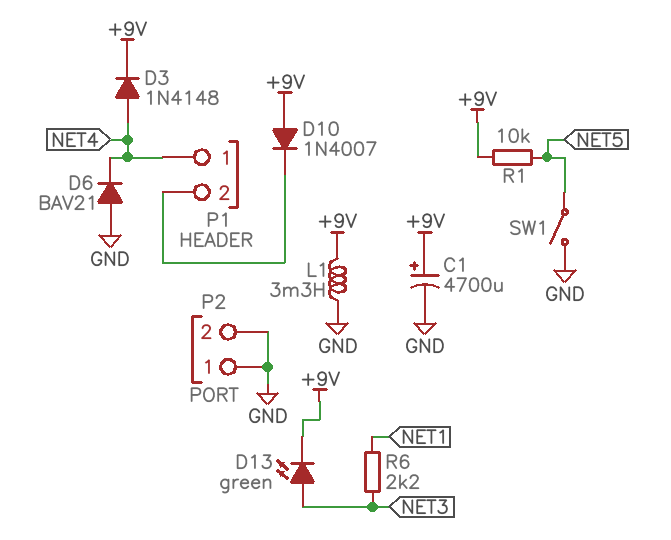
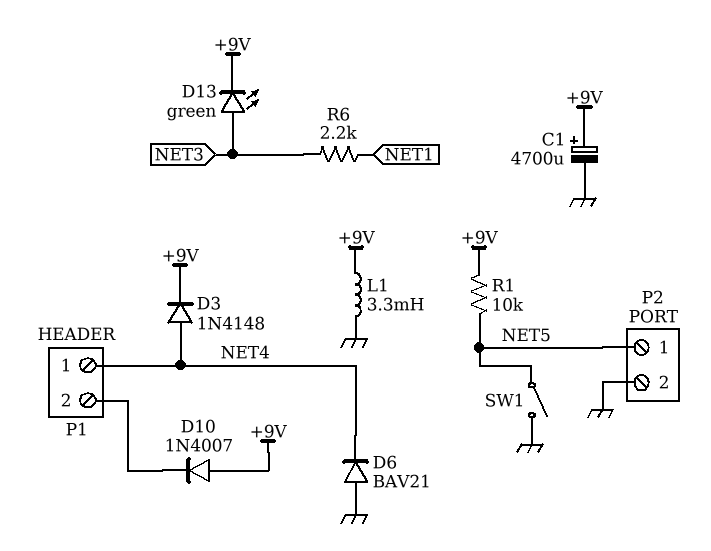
P2 pin 1: GND -> NET5

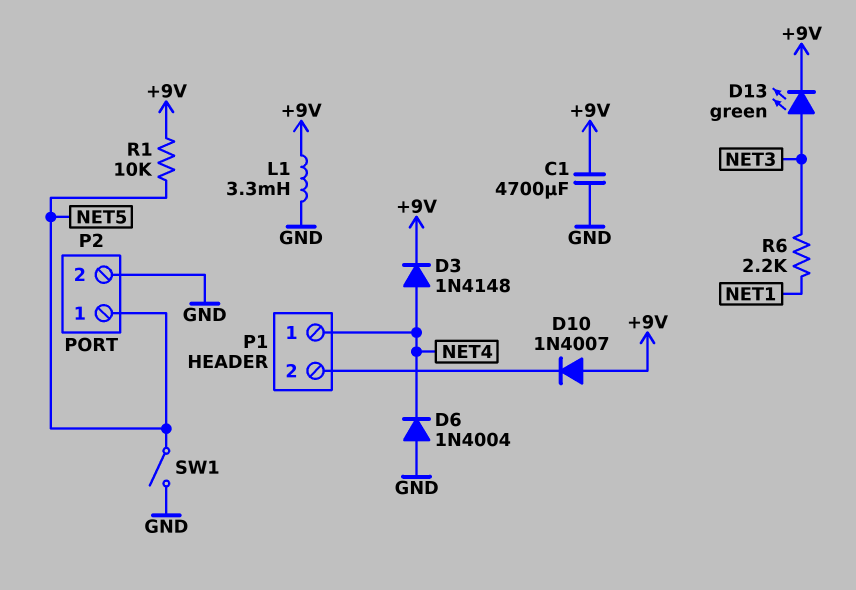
C1: 4700uF (plus +9V, minus GND) -> 4700uF (+9V, GND)
D6: diode BAV21 (A GND, K NET4) -> diode 1N4004 (A GND, K NET4)

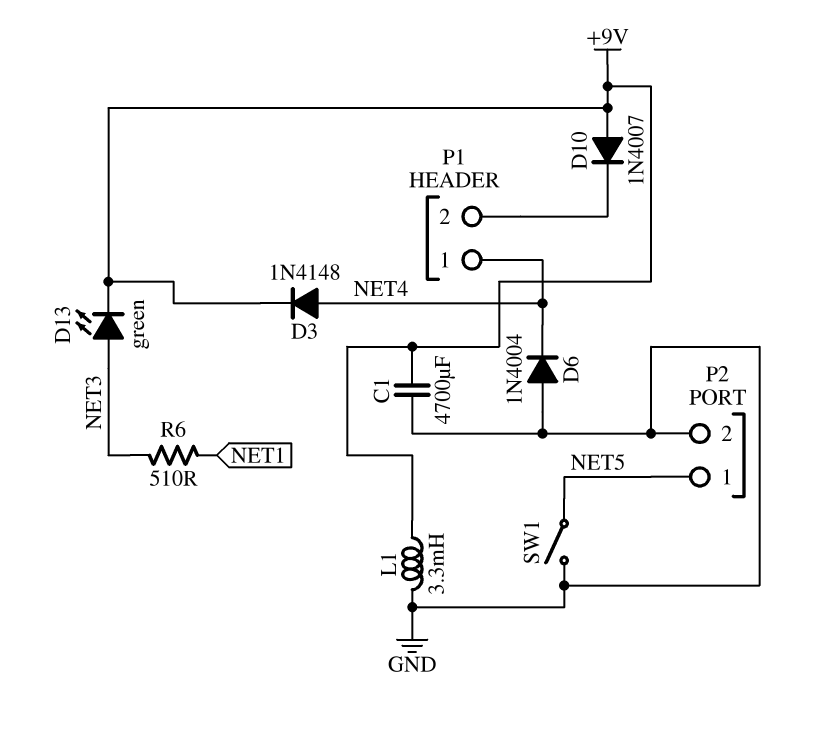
R1: 10k (+9V, NET5) -> none
R6: 2.2k (NET1, NET3) -> 510 (NET1, NET3)

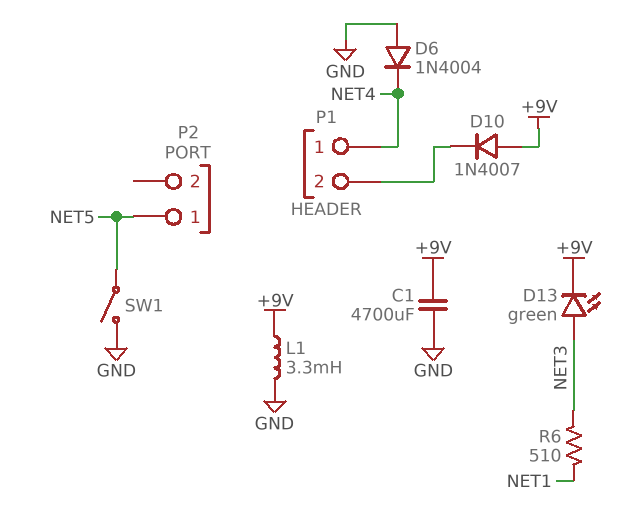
D3: diode 1N4148 (A NET4, K +9V) -> none
P2 pin 2: GND -> none

